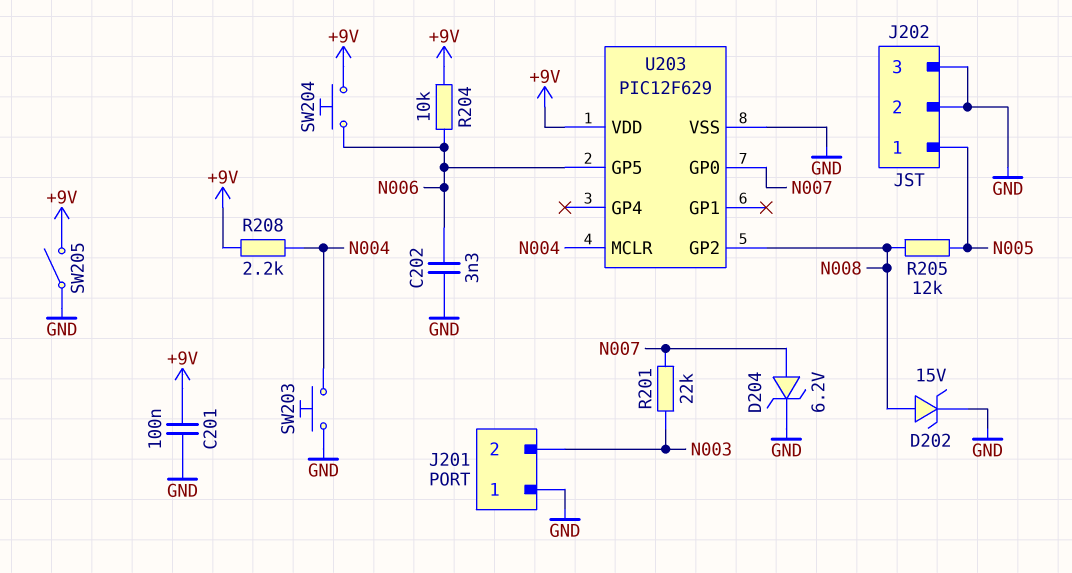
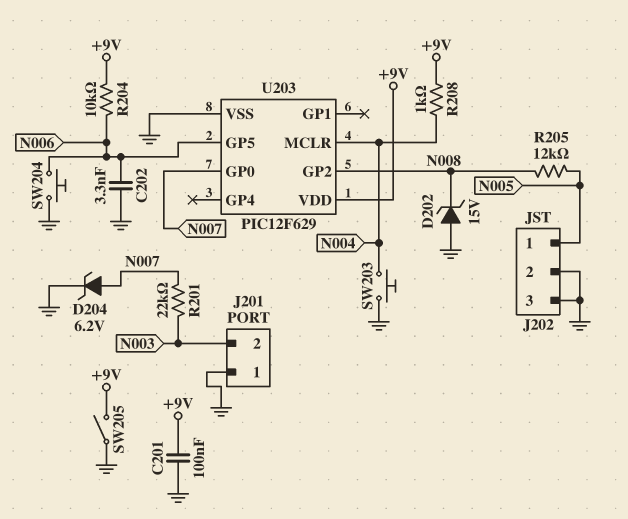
D202: zener 15V (A N008, K GND) -> zener 15V (A GND, K N008)
R208: 2.2k (+9V, N004) -> 1k (+9V, N004)
SW204: button (+9V, N006) -> button (GND, N006)

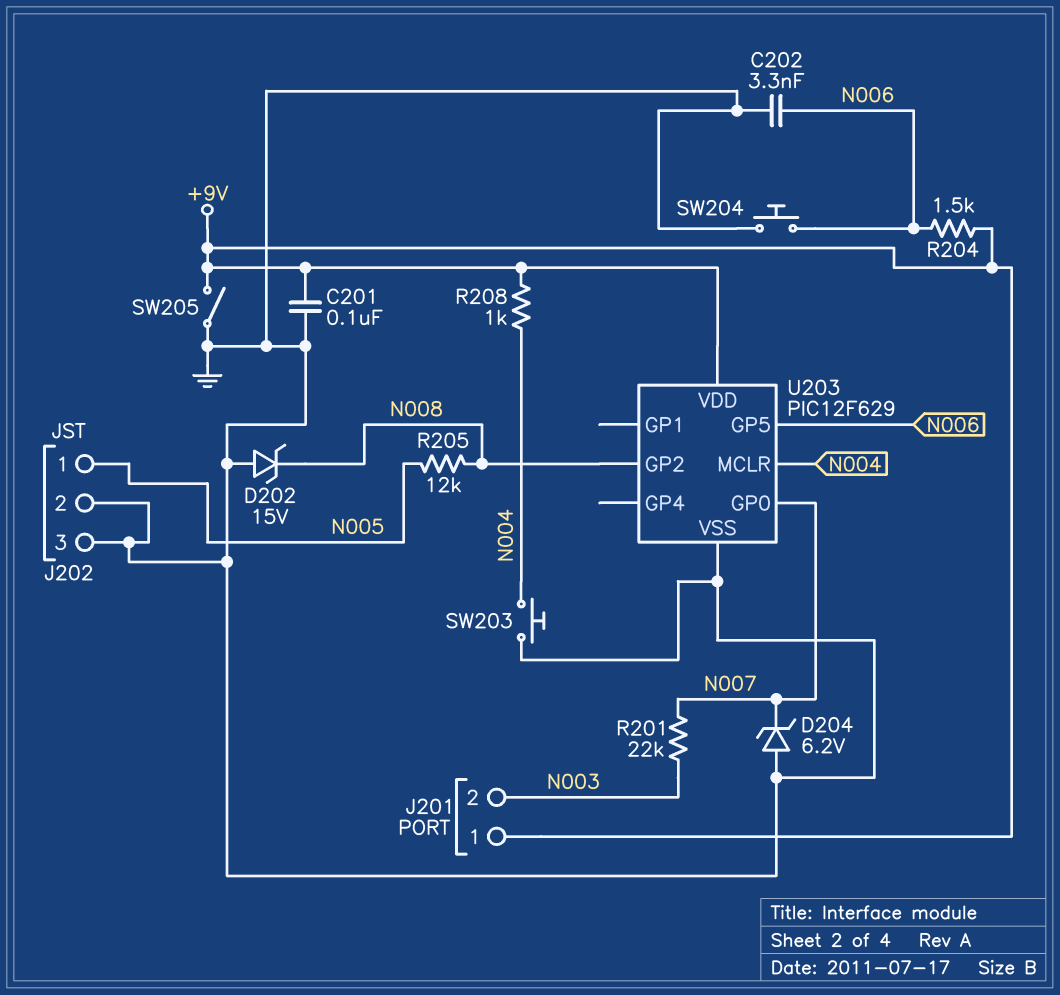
D204: zener 6.2V (A N007, K GND) -> zener 6.2V (A GND, K N007)
J201 pin 1: GND -> +9V
R204: 10k (+9V, N006) -> 1.5k (+9V, N006)

